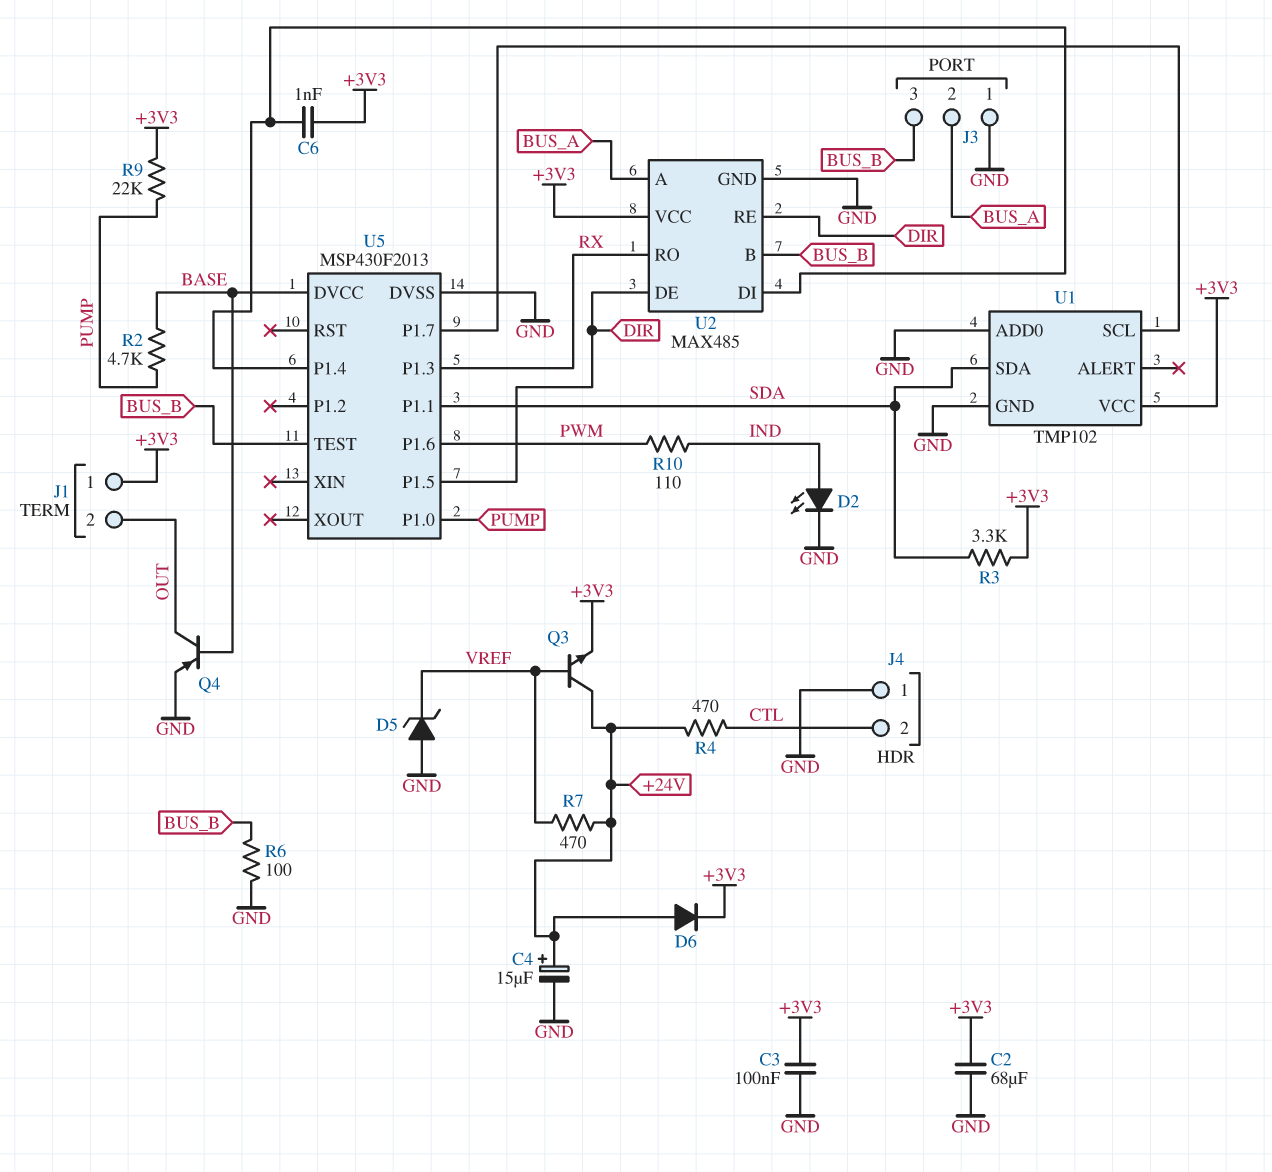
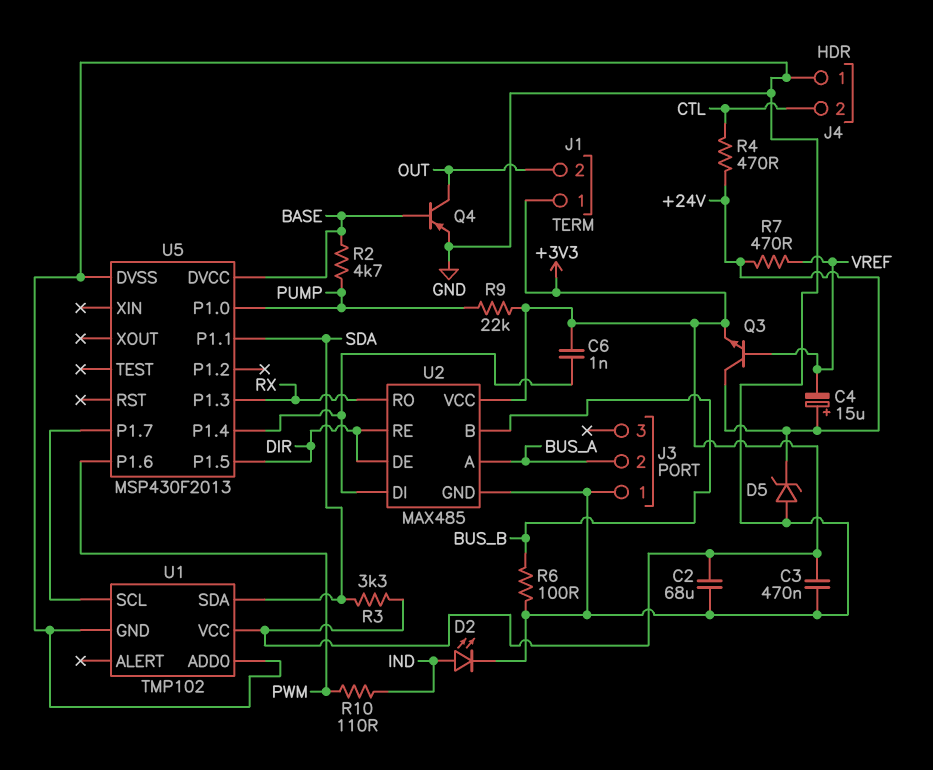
C3: 100nF (+3V3, GND) -> 470nF (+3V3, GND)
C4: 15uF (plus +24V, minus GND) -> 15uF (plus +24V, minus VREF)
D5: zener (A GND, K VREF) -> zener (A GND, K +24V)
D6: diode (A +24V, K +3V3) -> none
J3 pin 3: BUS_B -> none
U5 pin TEST: BUS_B -> none

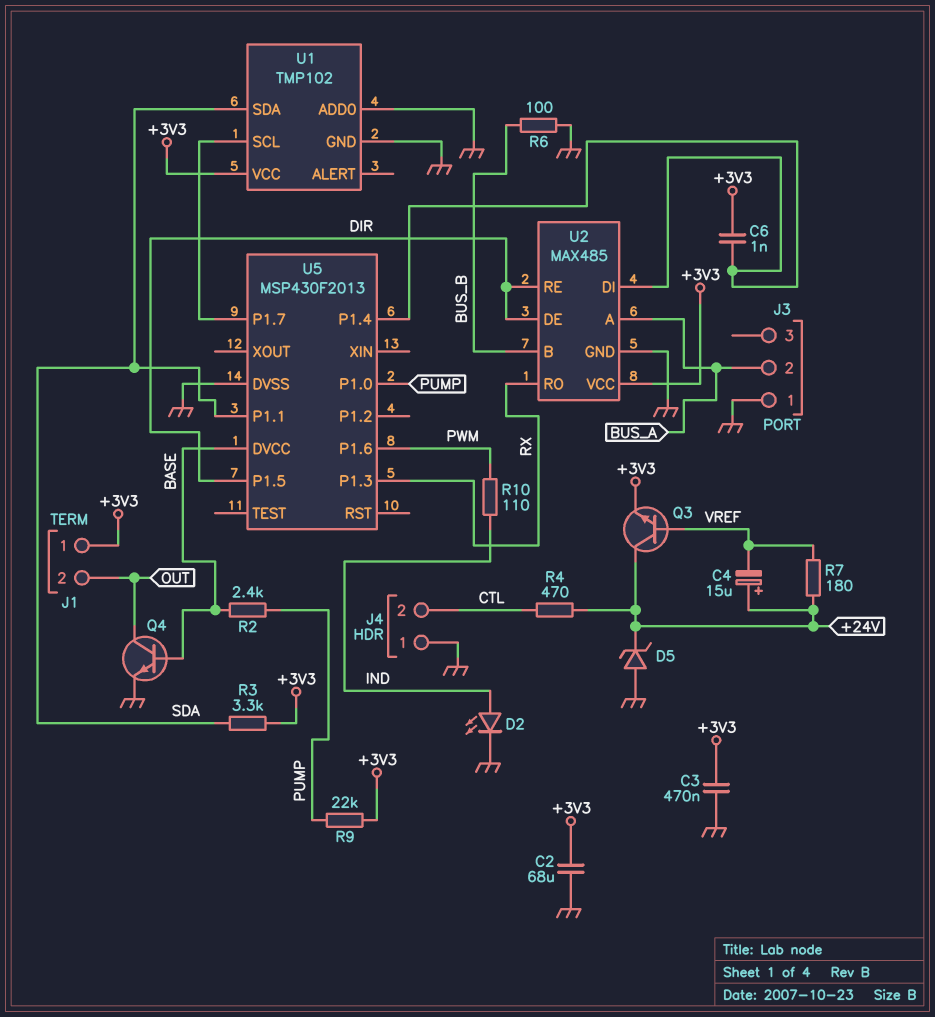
Q4: PNP (B BASE, C OUT, E GND) -> NPN (B BASE, C OUT, E GND)
R2: 4.7k (BASE, PUMP) -> 2.4k (BASE, PUMP)
R7: 470 (+24V, VREF) -> 180 (+24V, VREF)

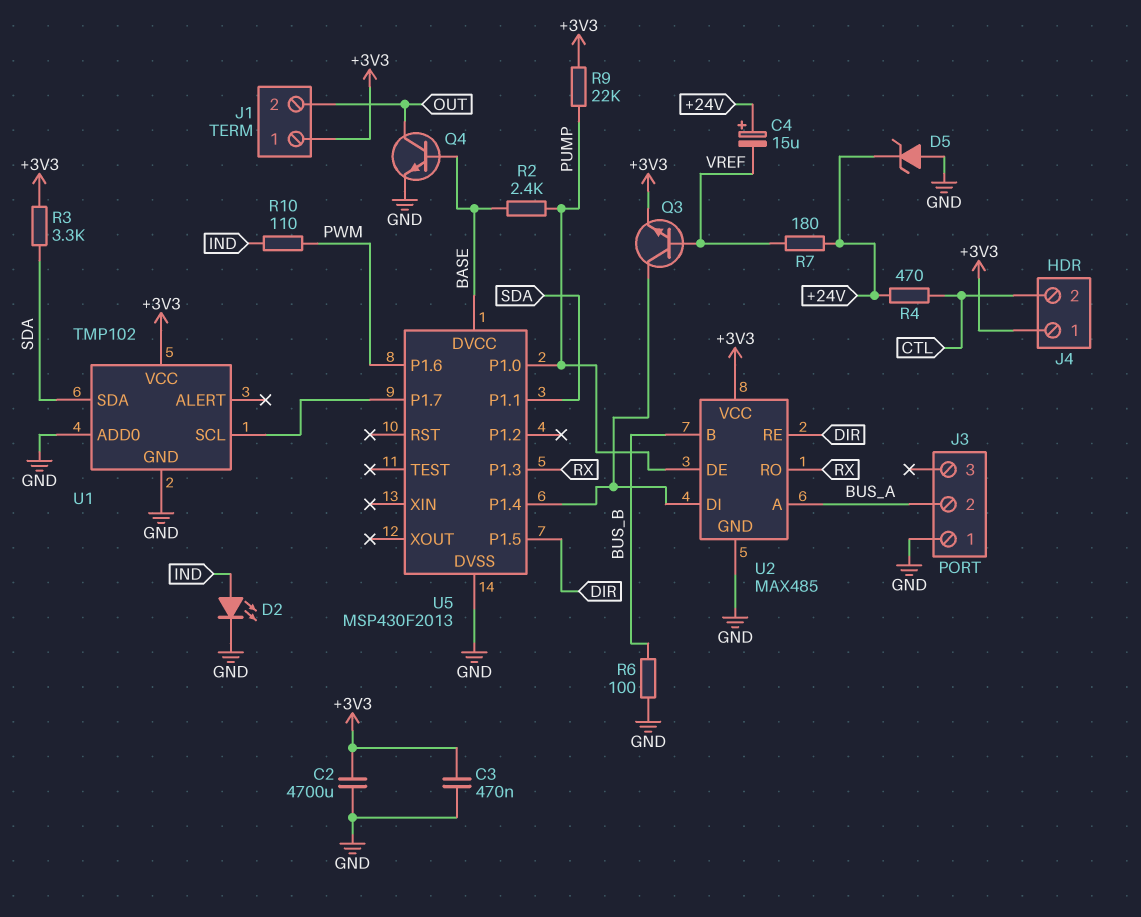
C2: 68uF (+3V3, GND) -> 4700uF (+3V3, GND)
C6: 1nF (+3V3, U2/DI) -> none
J4 pin 1: GND -> +3V3
Q3: NPN (B VREF, C +24V, E +3V3) -> NPN (B VREF, C U2/DI, E +3V3)
U2 pin DE: DIR -> PUMP

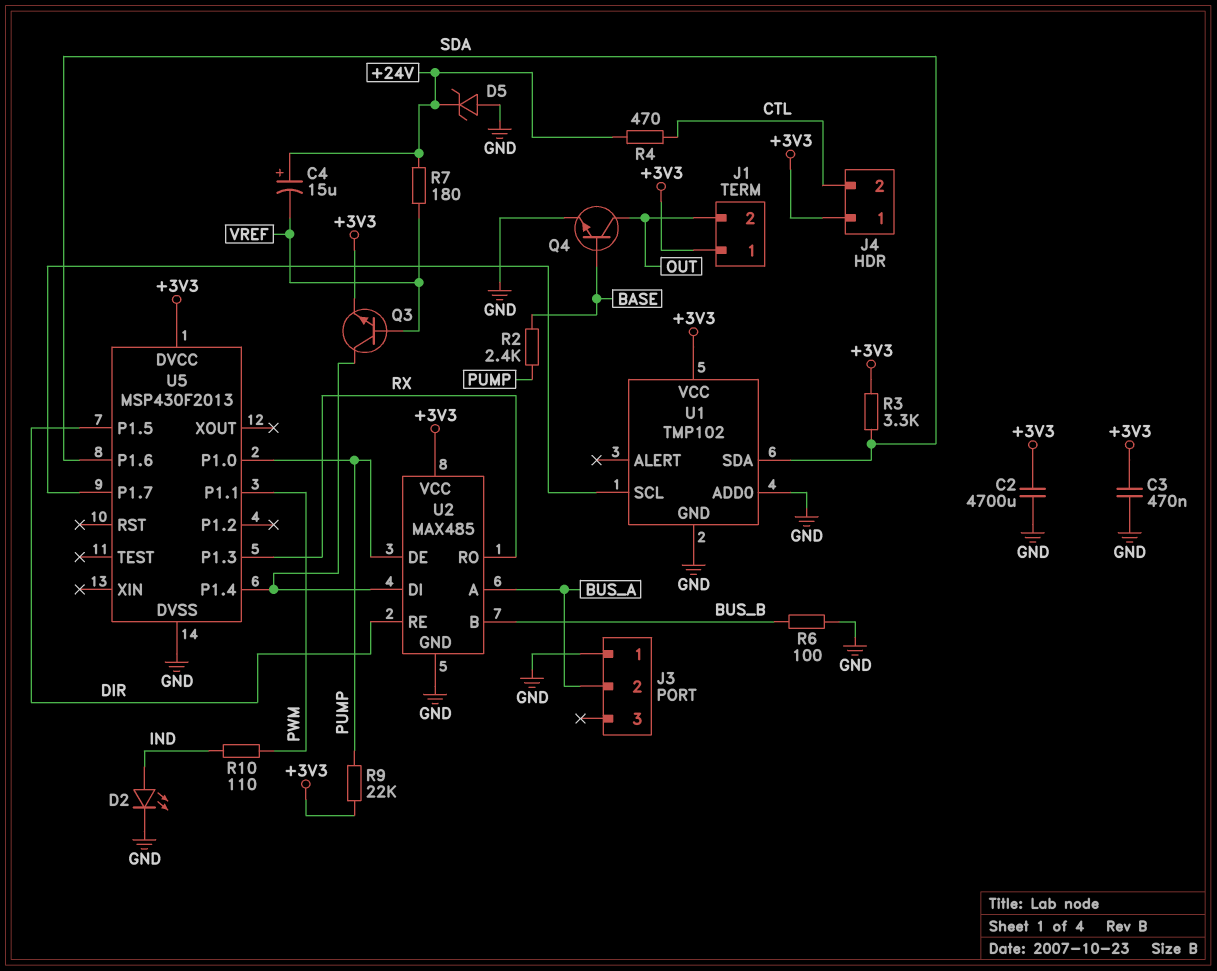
U5 pin DVCC: BASE -> +3V3
U5 pin P1.1: SDA -> PWM
U5 pin P1.6: PWM -> SDA

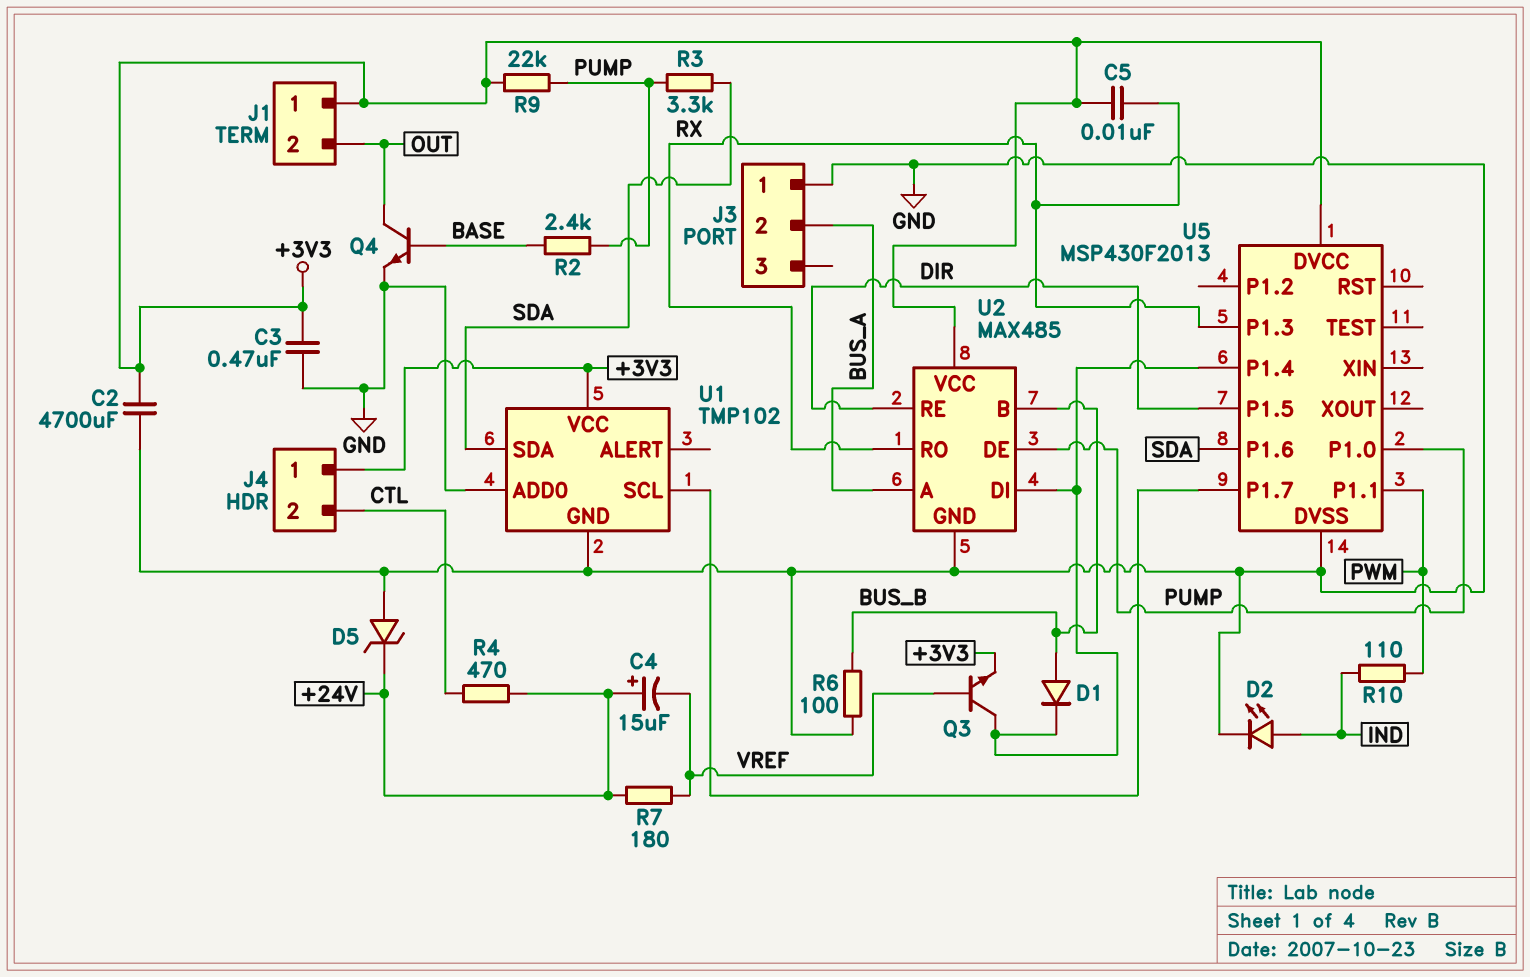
C5: none -> 10nF (+3V3, RX)
D1: none -> diode (A BUS_B, K U2/DI)
R3: 3.3k (+3V3, SDA) -> 3.3k (PUMP, SDA)

